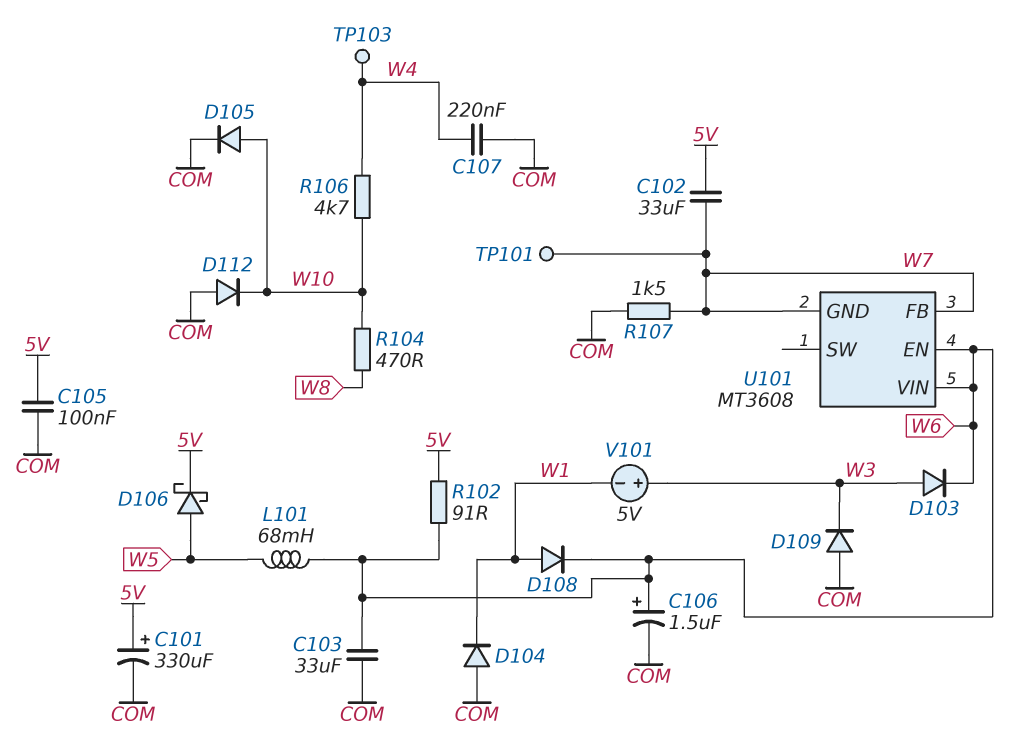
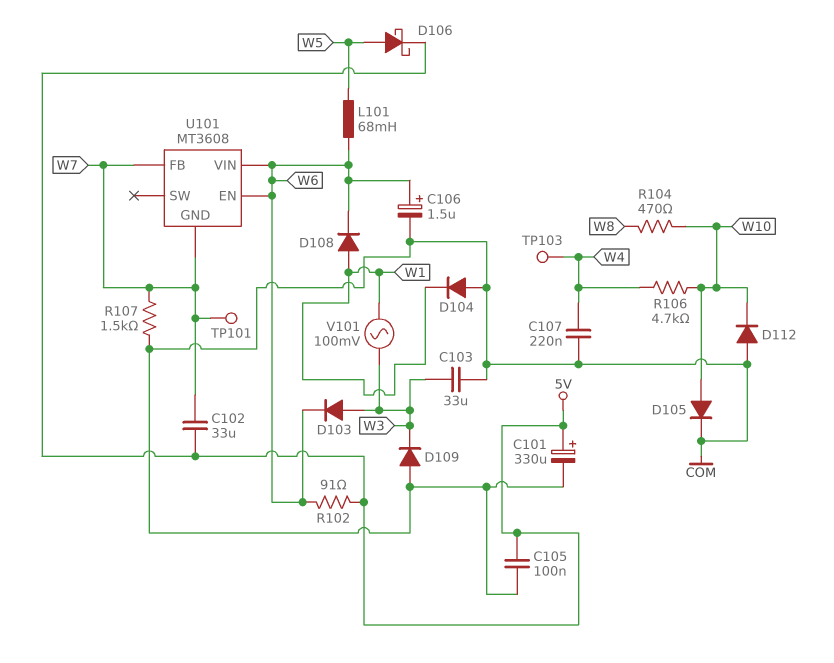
C103: 33uF (COM, W6) -> 33uF (COM, W3)
V101: 5V (plus W3, minus W1) -> AC 100mV (W1, W3)

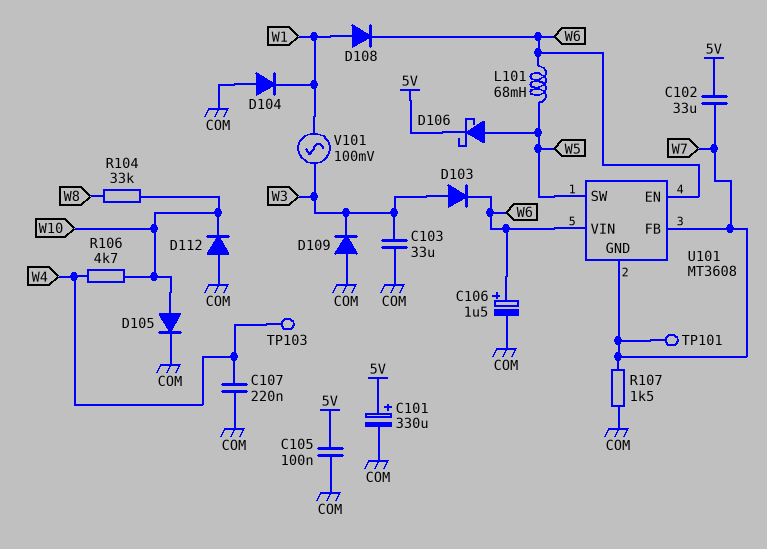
R102: 91 (5V, W6) -> none
R104: 470 (W8, W10) -> 33k (W8, W10)
U101 pin SW: none -> W5

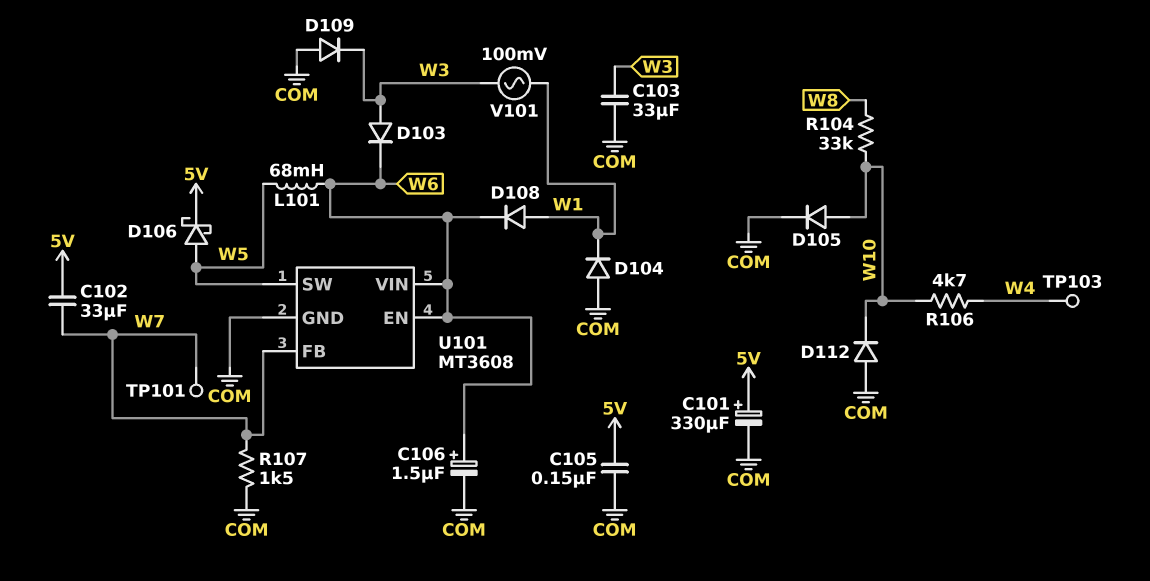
C105: 100nF (5V, COM) -> 150nF (5V, COM)
C107: 220nF (COM, W4) -> none
U101 pin GND: W7 -> COM

